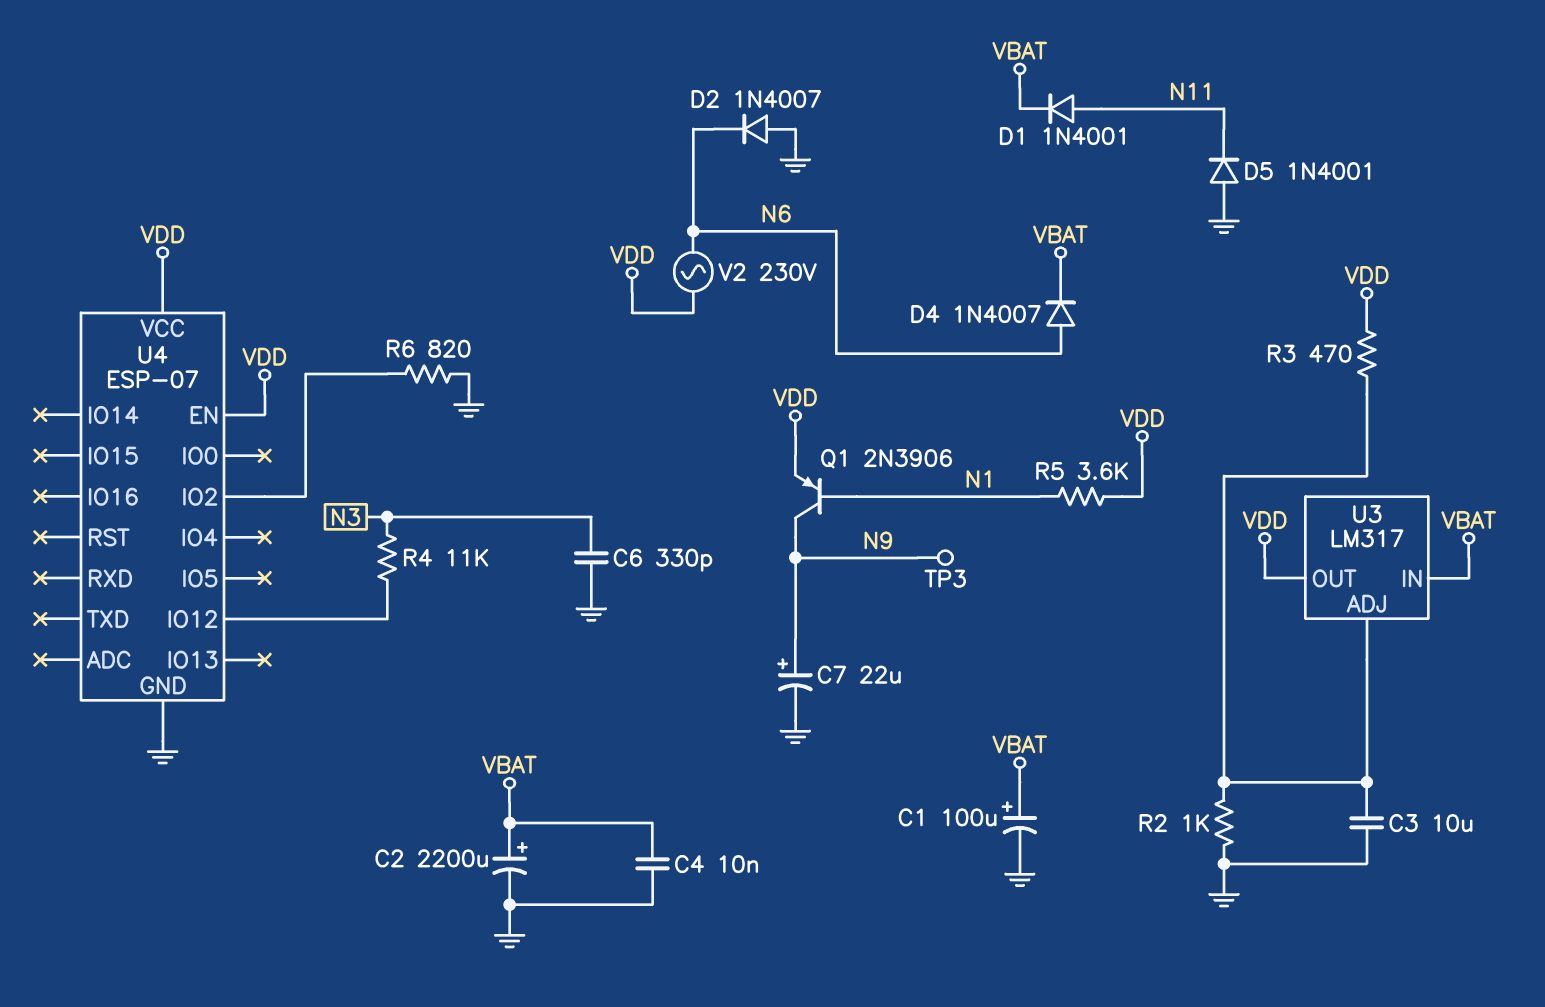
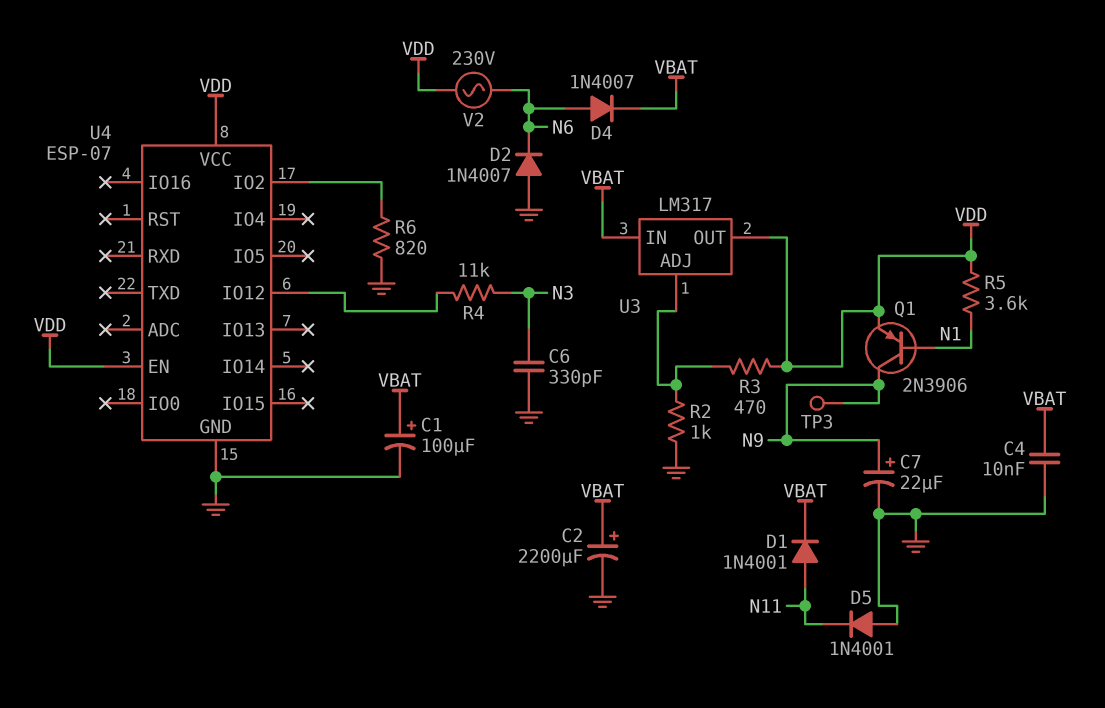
C3: 10uF (GND, U3/ADJ) -> none

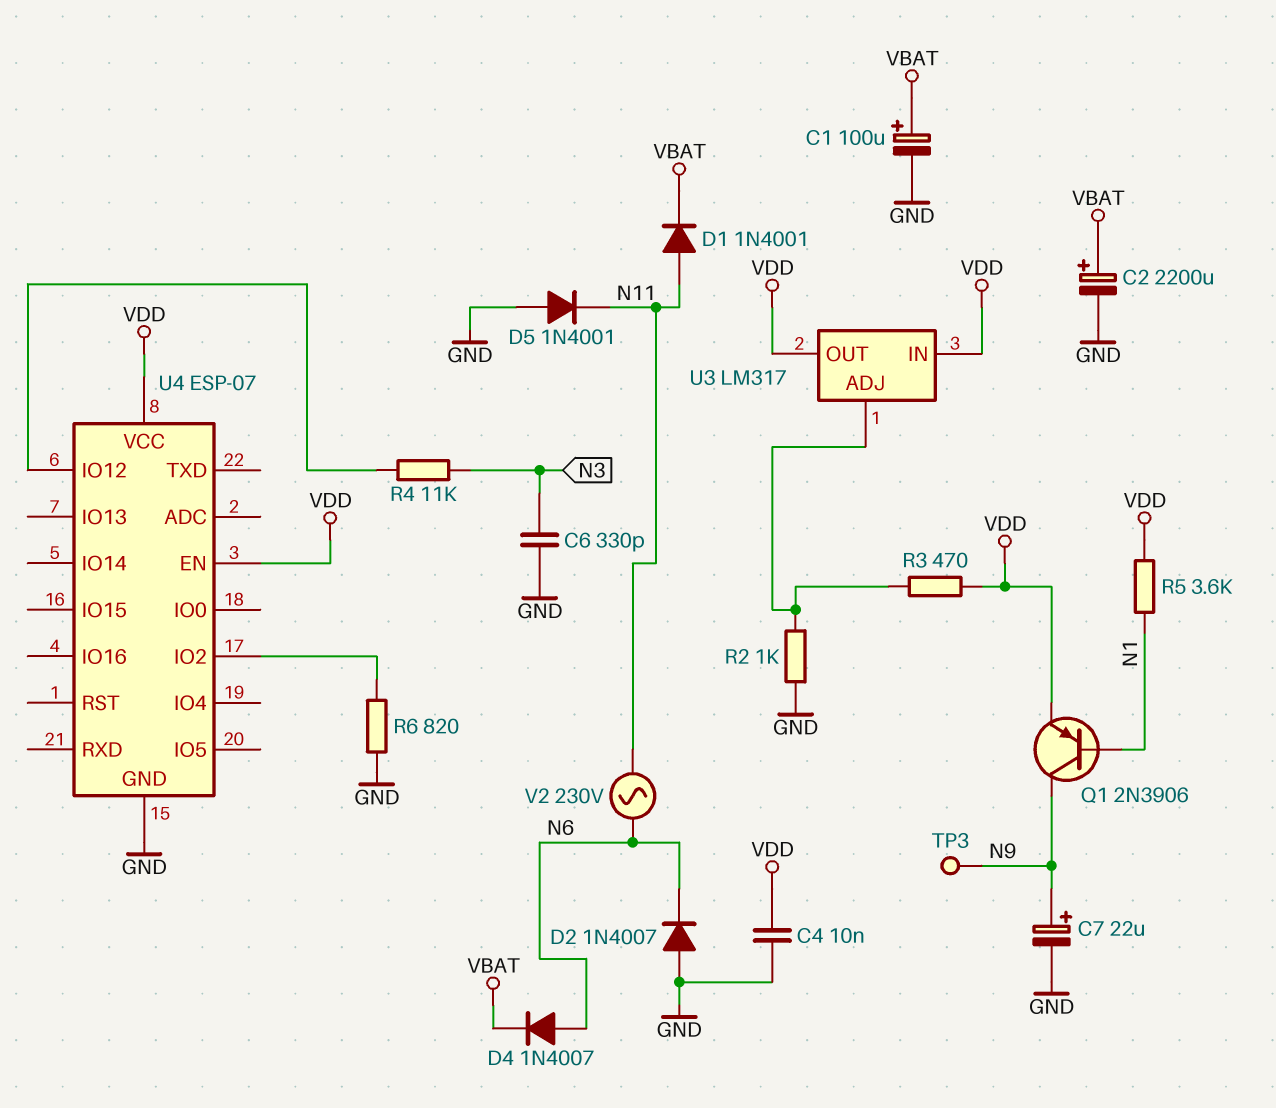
C4: 10nF (GND, VBAT) -> 10nF (GND, VDD)
U3 pin IN: VBAT -> VDD
V2: AC 230V (N6, VDD) -> AC 230V (N6, N11)

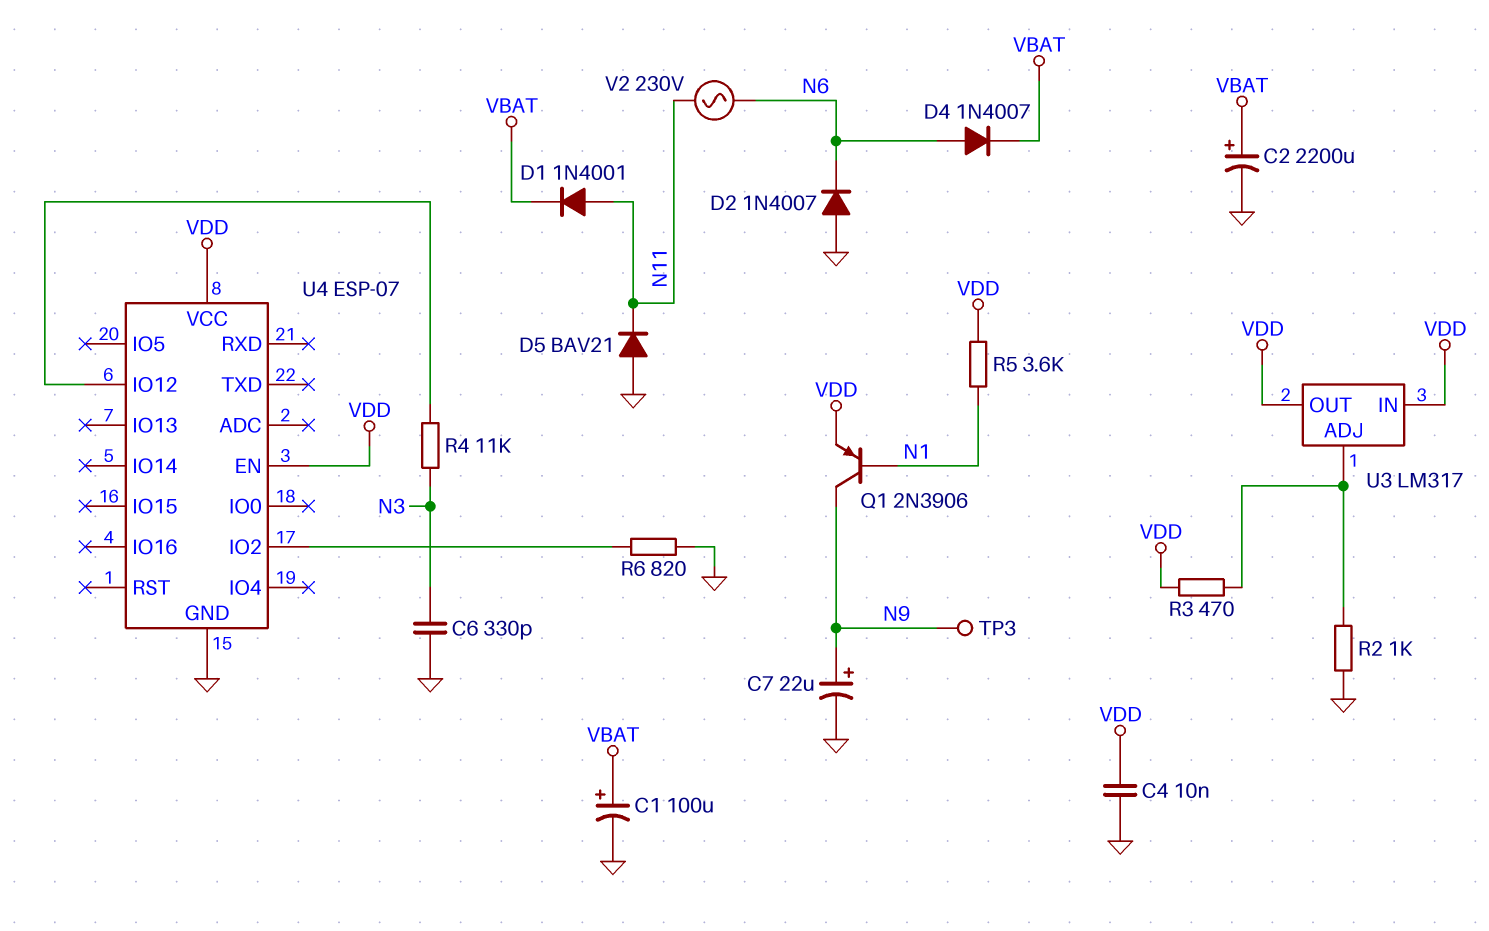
D5: diode 1N4001 (A GND, K N11) -> diode BAV21 (A GND, K N11)

